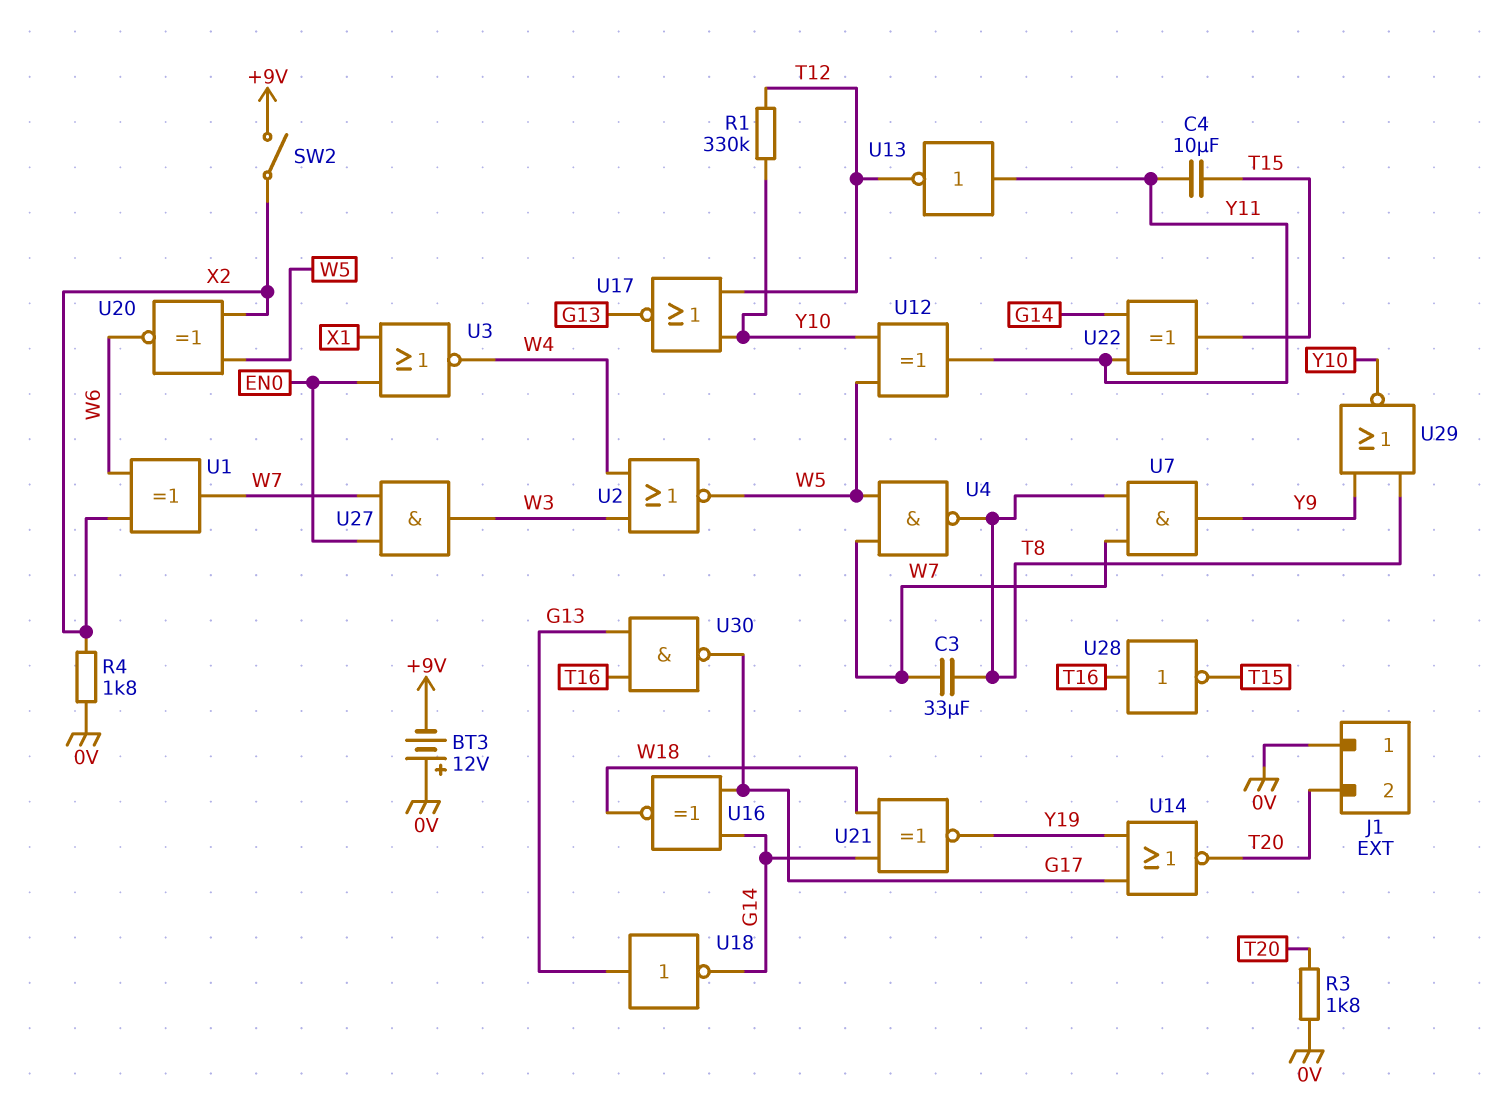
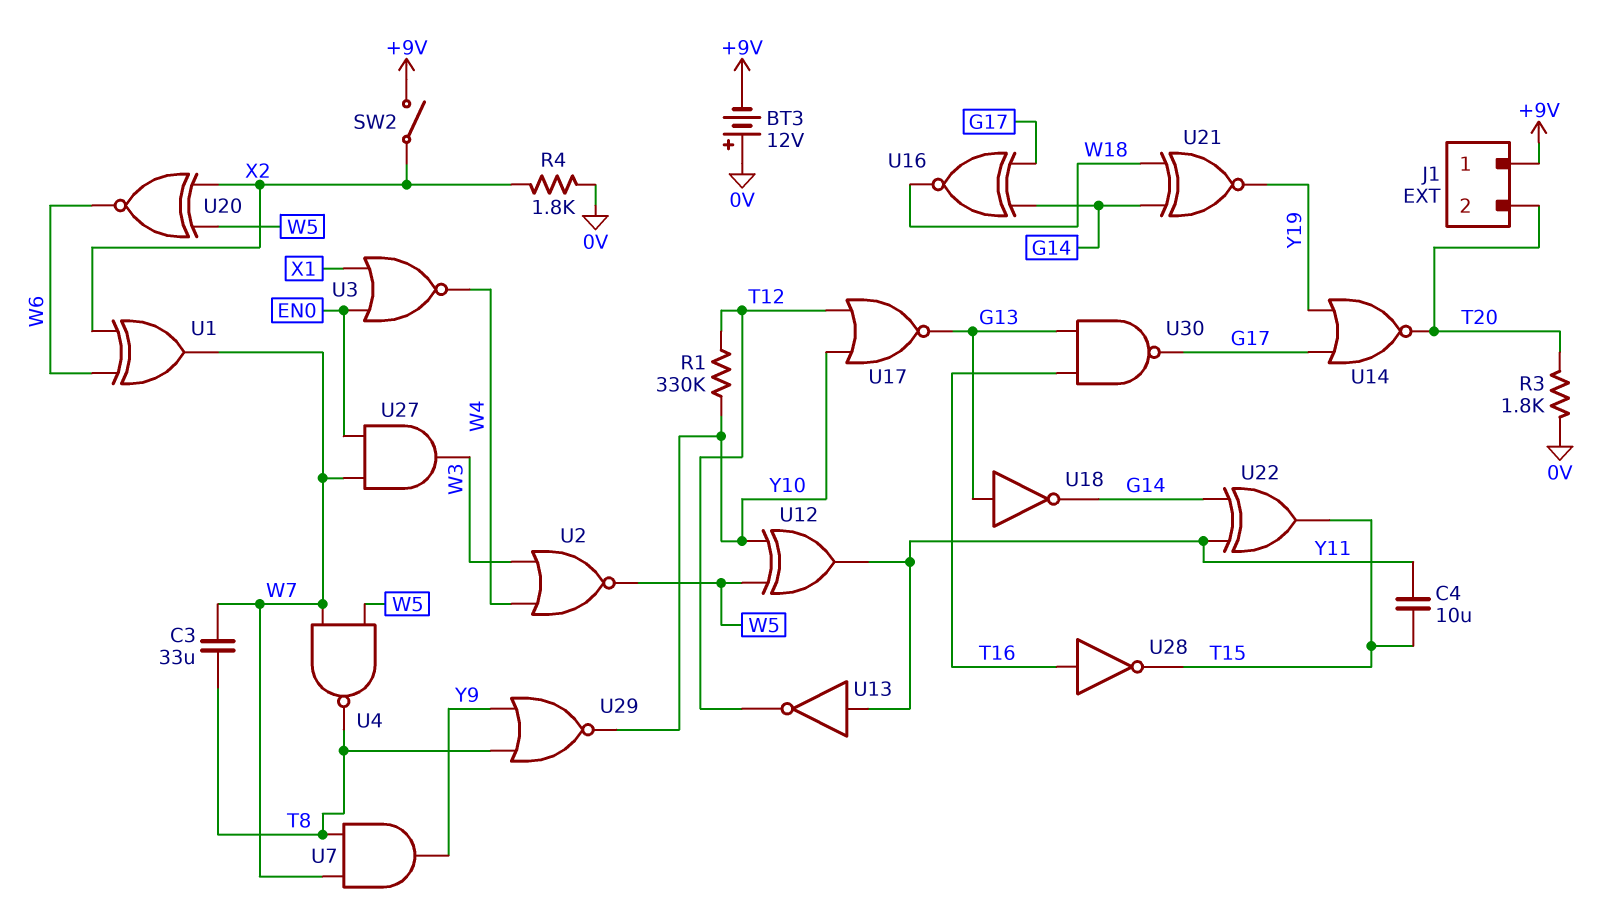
J1 pin 1: 0V -> +9V

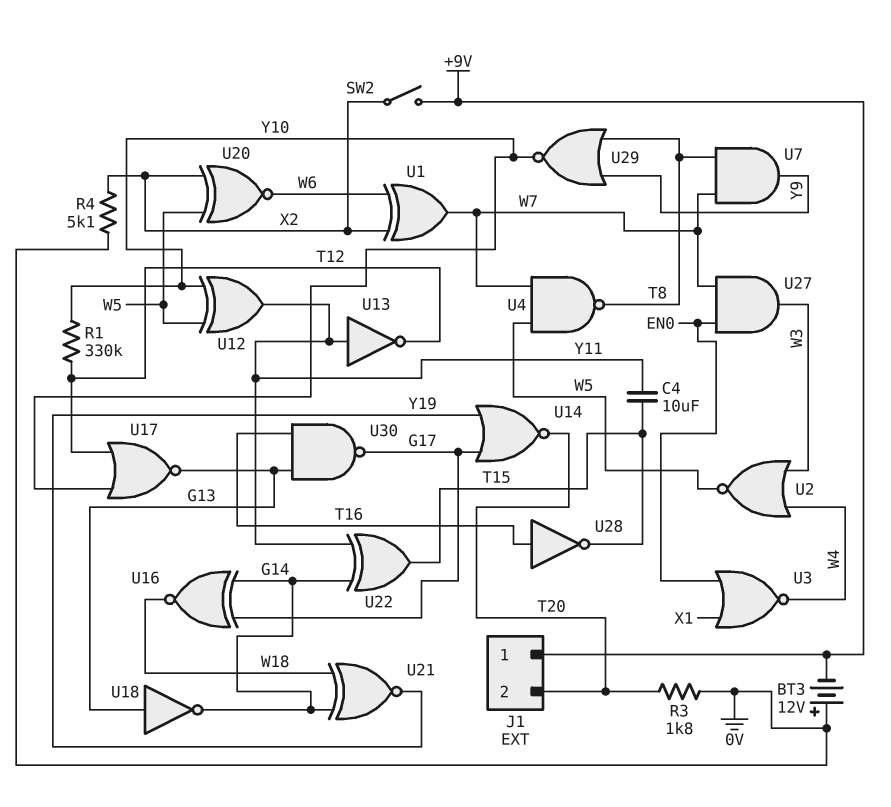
C3: 33uF (T8, W7) -> none
R4: 1.8k (0V, X2) -> 5.1k (0V, X2)

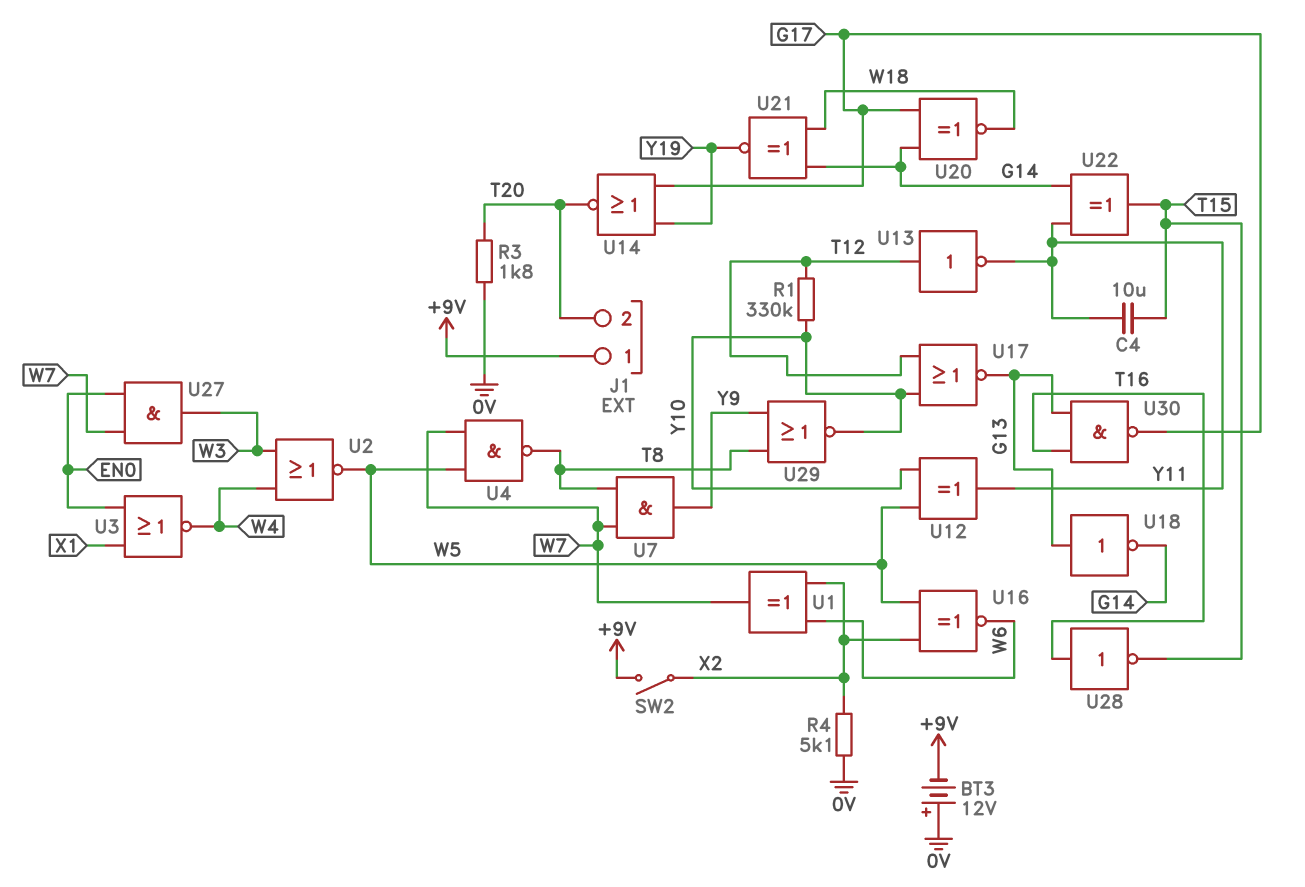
U13: NOT (in Y11, out T12) -> NOT (in T12, out Y11)
U16: XNOR (in G14, in G17, out W18) -> XNOR (in W5, in X2, out W6)
U20: XNOR (in W5, in X2, out W6) -> XNOR (in G14, in G17, out W18)

